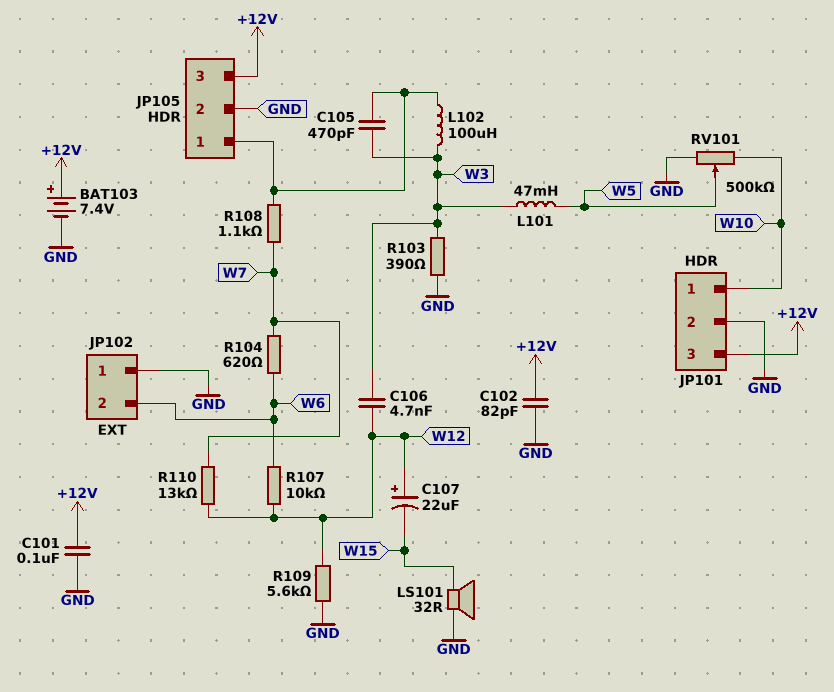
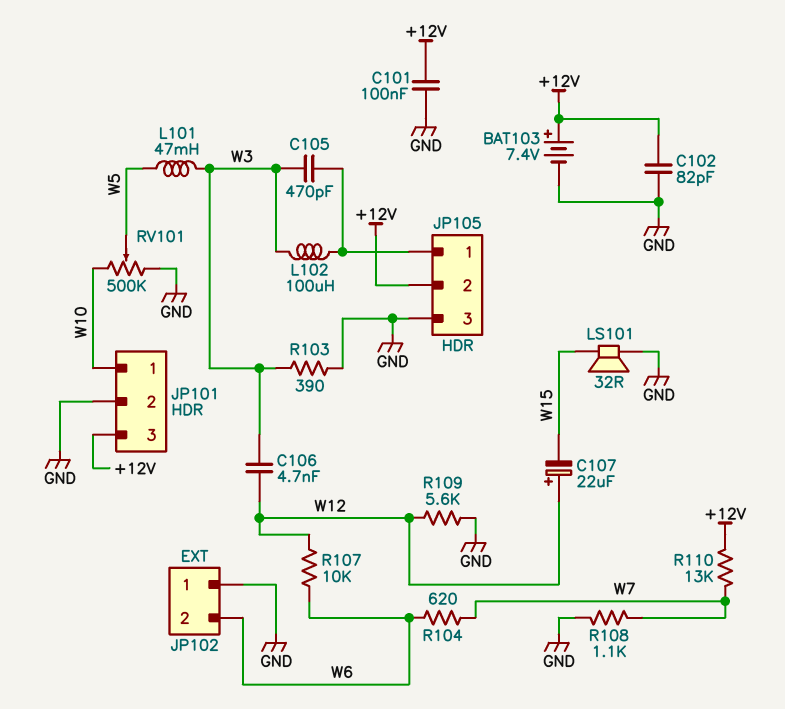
JP105 pin 2: GND -> +12V
JP105 pin 3: +12V -> GND
R108: 1.1k (JP105/1, W7) -> 1.1k (GND, W7)
R110: 13k (W7, W12) -> 13k (+12V, W7)

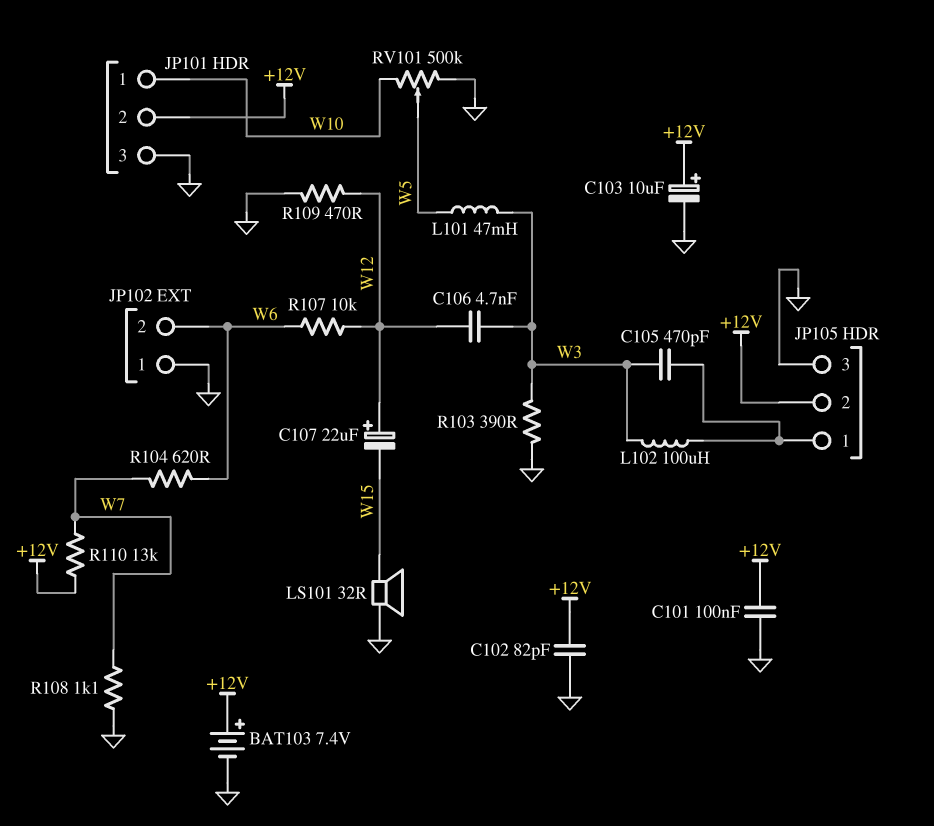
C103: none -> 10uF (plus +12V, minus GND)
JP101 pin 2: GND -> +12V
JP101 pin 3: +12V -> GND
R109: 5.6k (GND, W12) -> 470 (GND, W12)

